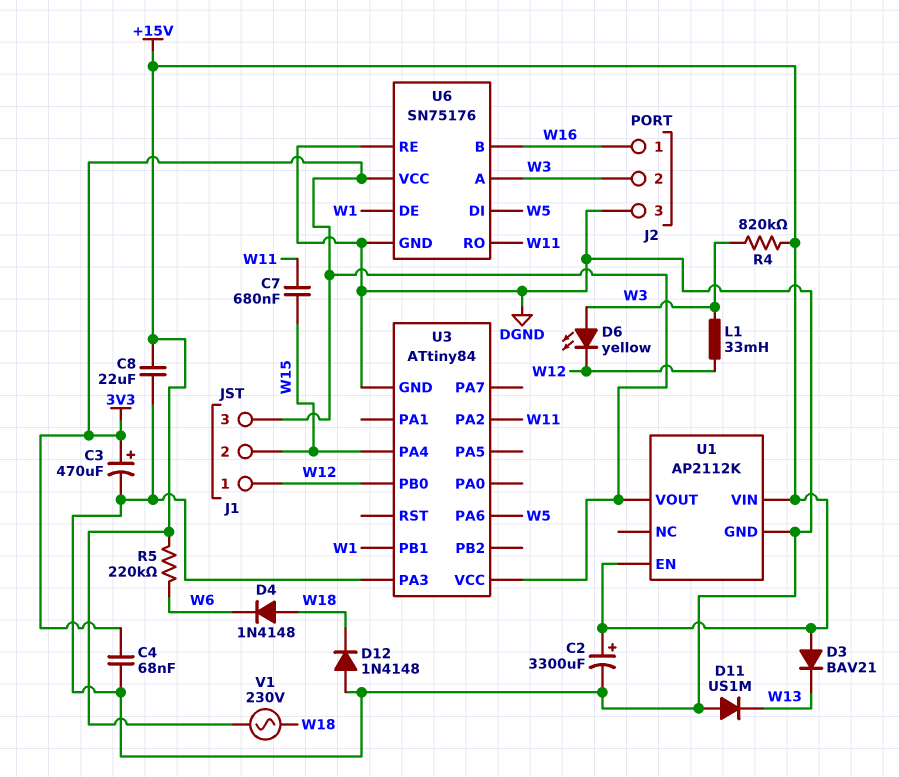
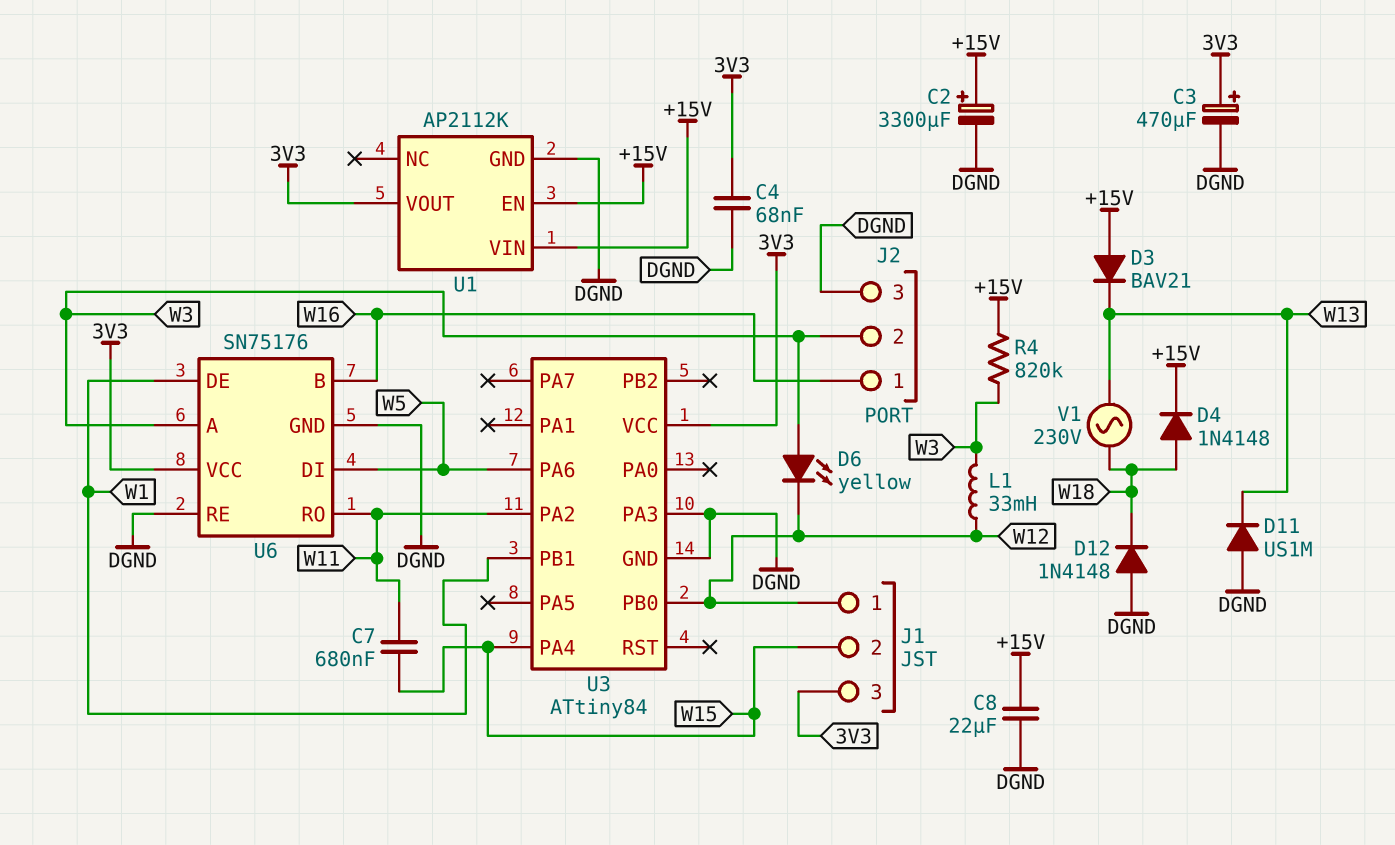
D4: diode 1N4148 (A W18, K W6) -> diode 1N4148 (A W18, K +15V)
R5: 220k (+15V, W6) -> none
V1: AC 230V (+15V, W18) -> AC 230V (W13, W18)

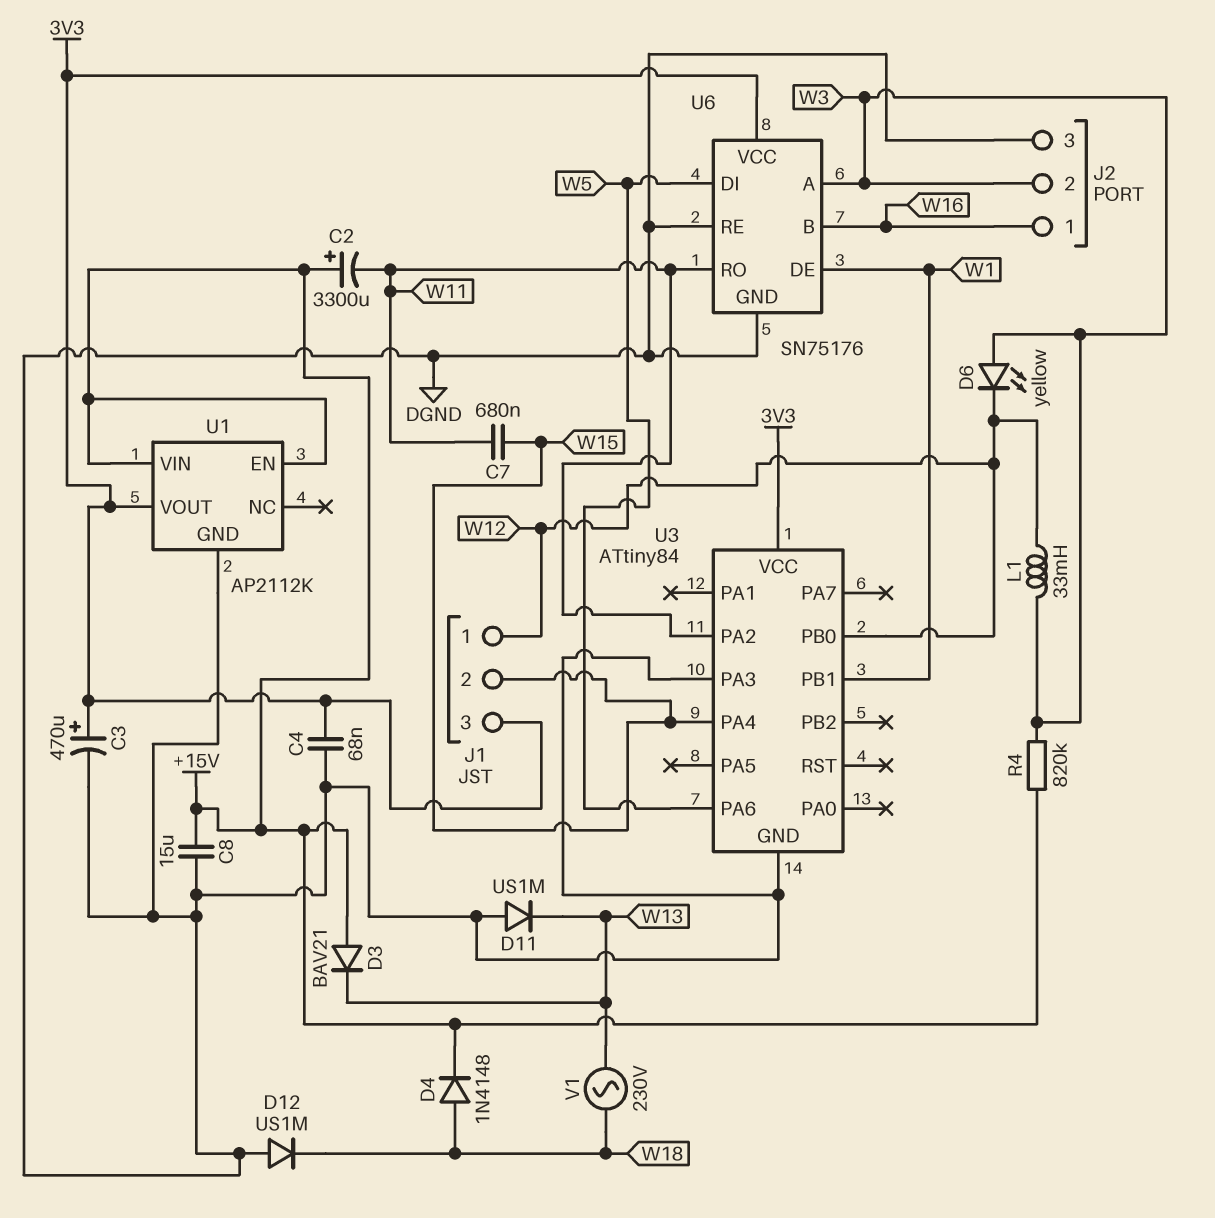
C2: 3300uF (plus +15V, minus DGND) -> 3300uF (plus +15V, minus W11)
C8: 22uF (+15V, DGND) -> 15uF (+15V, DGND)
D12: diode 1N4148 (A DGND, K W18) -> diode US1M (A DGND, K W18)

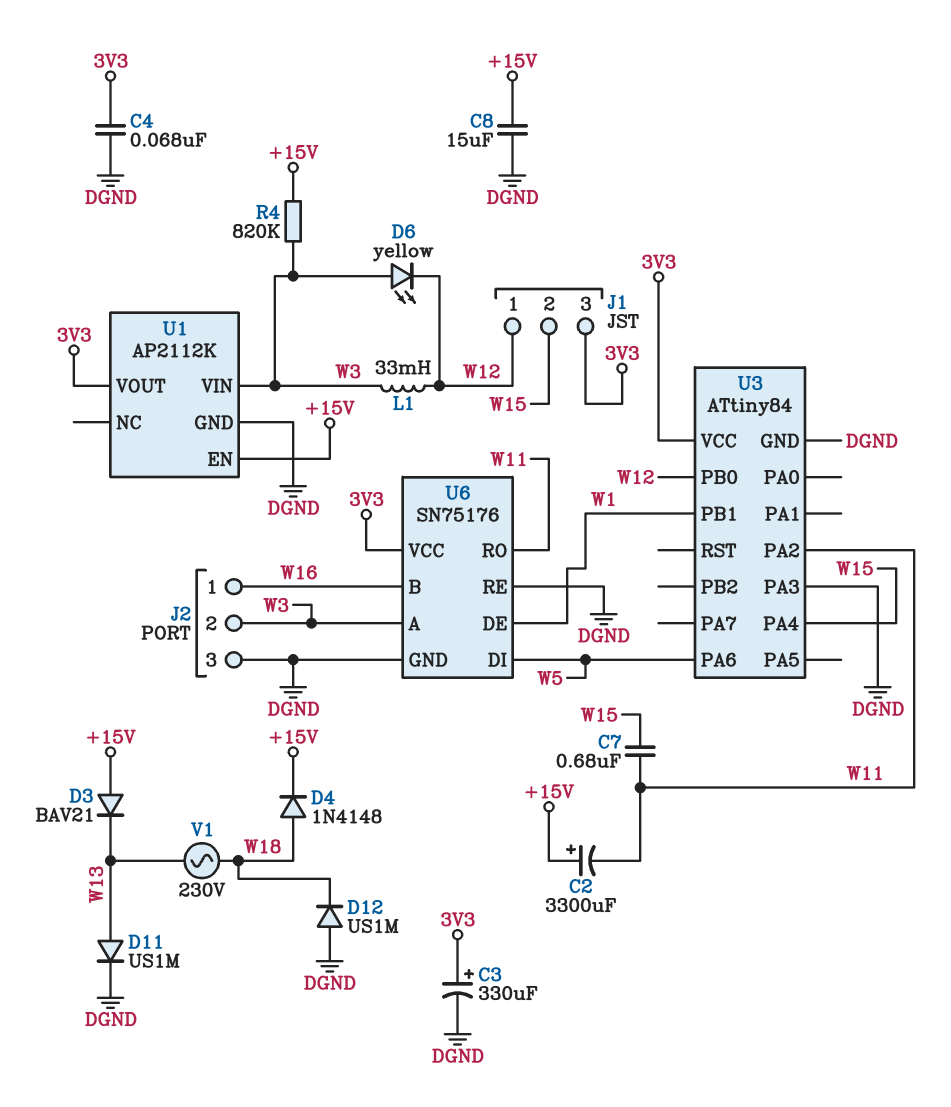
C3: 470uF (plus 3V3, minus DGND) -> 330uF (plus 3V3, minus DGND)
D11: diode US1M (A DGND, K W13) -> diode US1M (A W13, K DGND)
U1 pin VIN: +15V -> W3

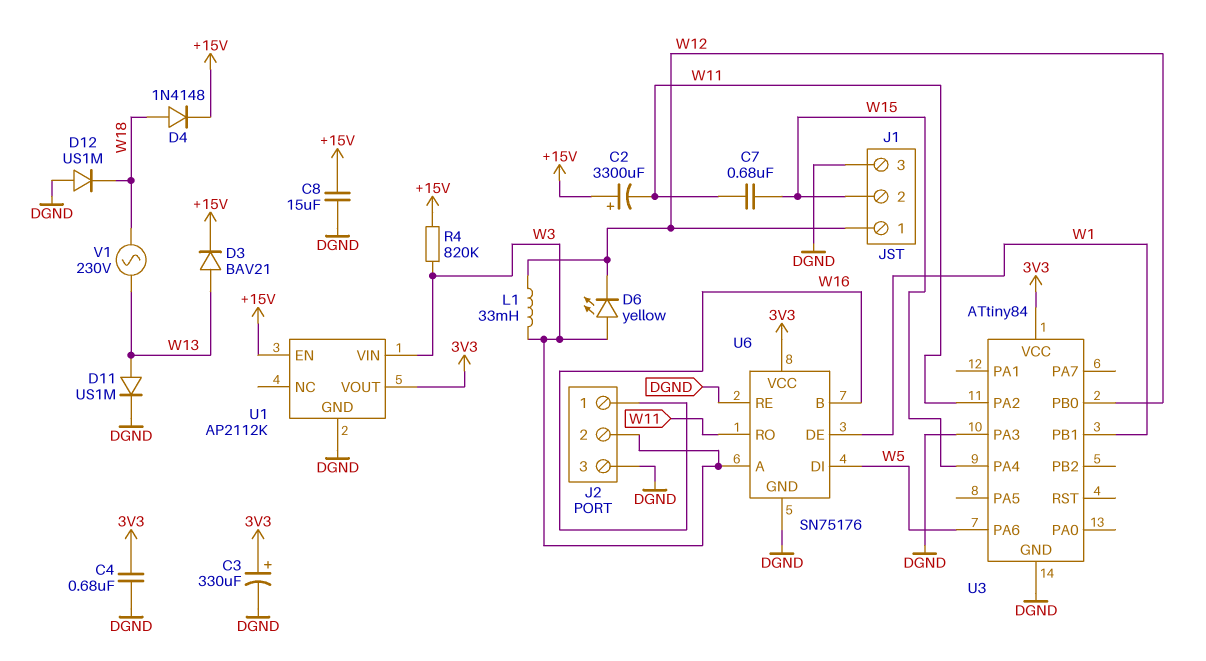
C4: 68nF (3V3, DGND) -> 680nF (3V3, DGND)
D3: diode BAV21 (A +15V, K W13) -> diode BAV21 (A W13, K +15V)
J1 pin 3: 3V3 -> DGND

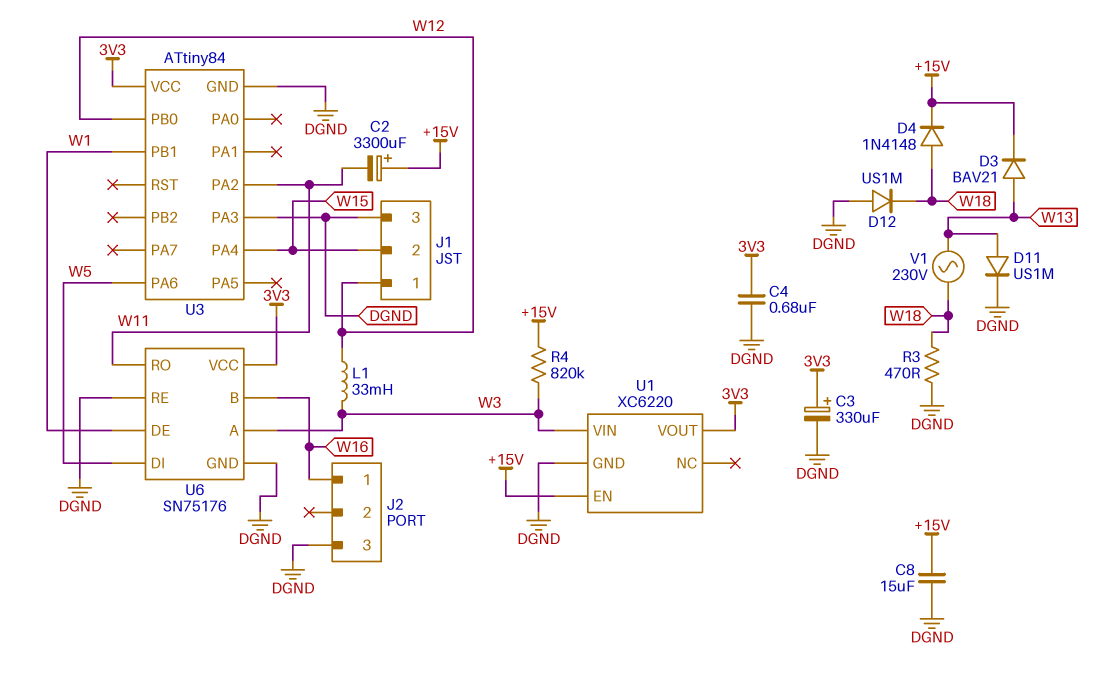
C7: 680nF (W11, W15) -> none
D6: LED yellow (A W3, K W12) -> none
J2 pin 2: W3 -> none
R3: none -> 470 (DGND, W18)
U1: AP2112K -> XC6220

